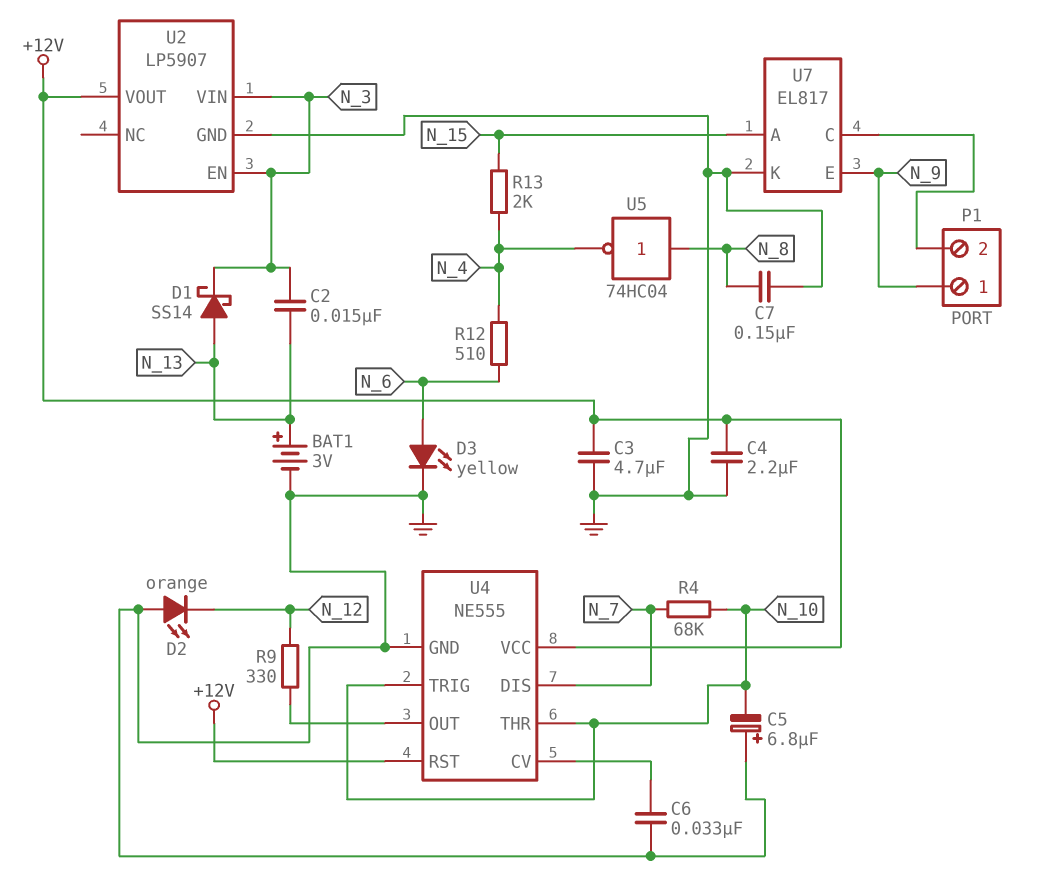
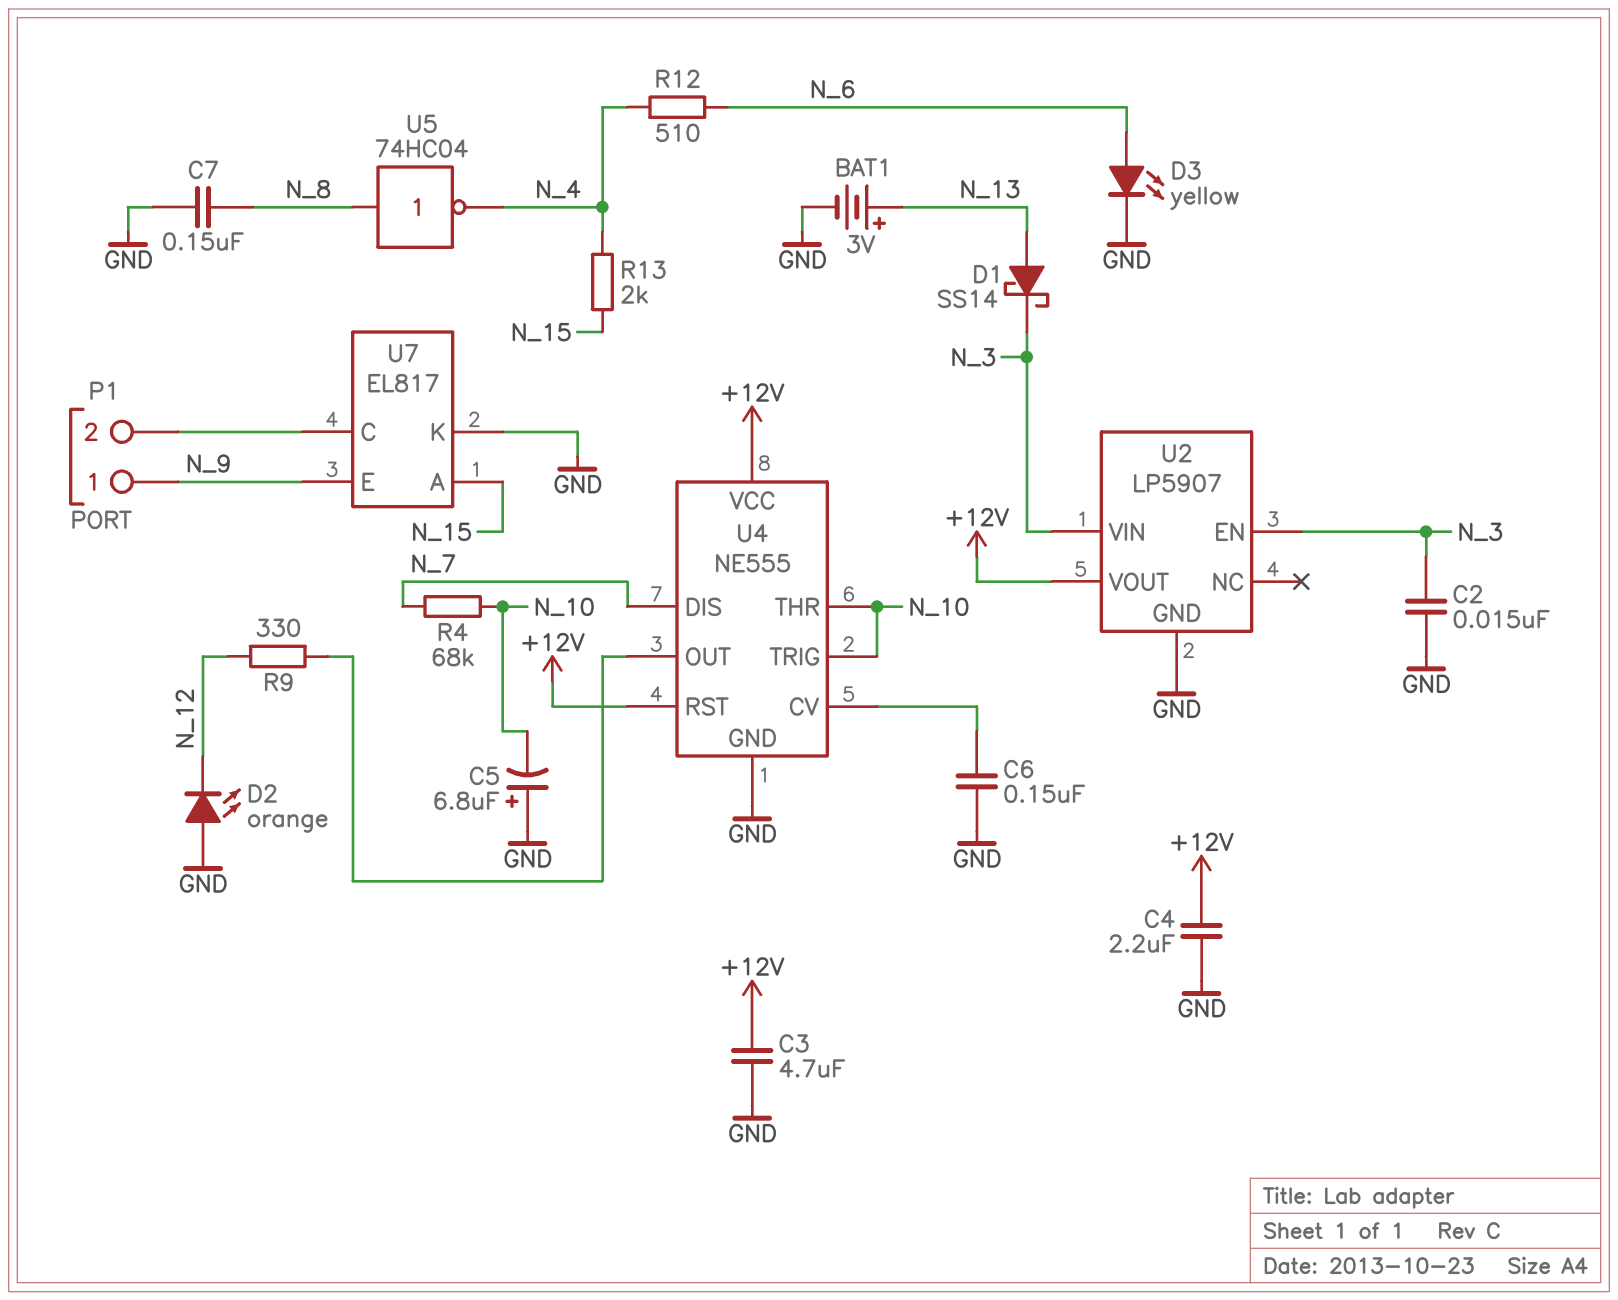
C2: 15nF (N_3, N_13) -> 15nF (GND, N_3)
C6: 33nF (GND, U4/CV) -> 150nF (GND, U4/CV)

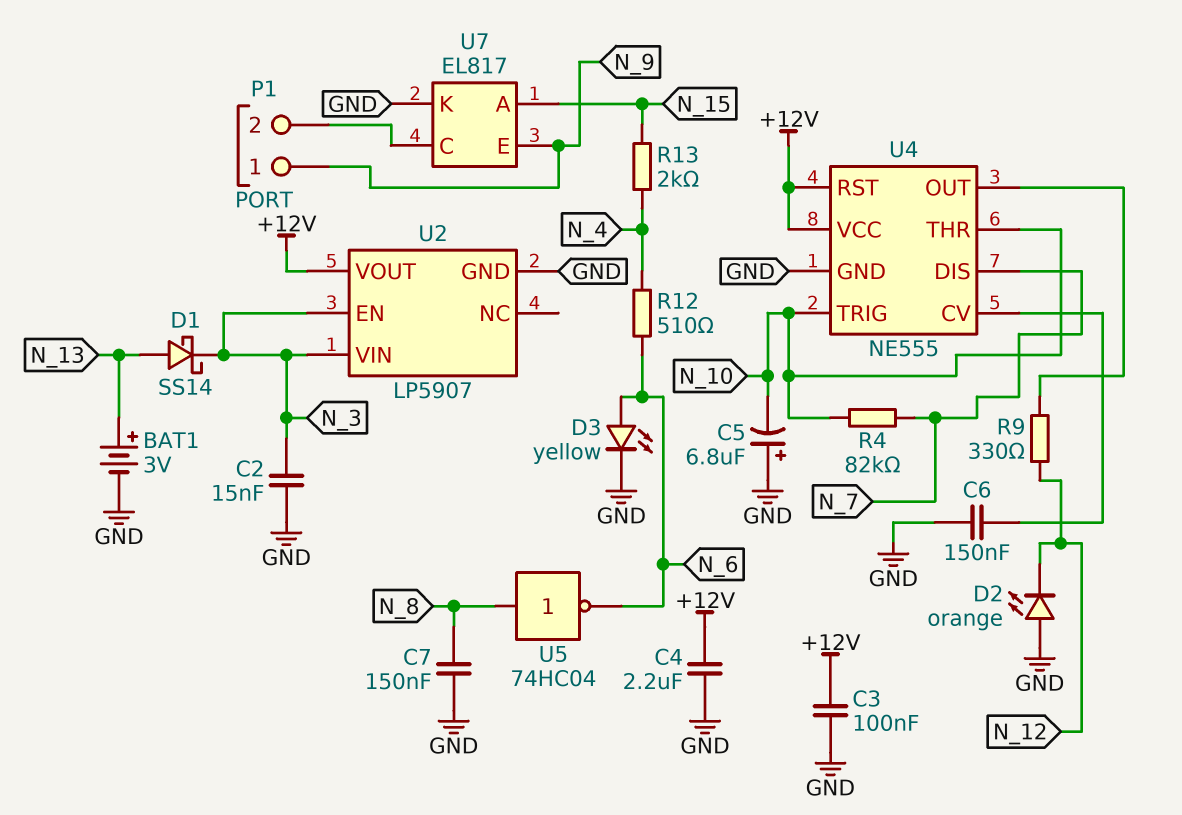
C3: 4.7uF (+12V, GND) -> 100nF (+12V, GND)
R4: 68k (N_7, N_10) -> 82k (N_7, N_10)
U5: NOT 74HC04 (in N_8, out N_4) -> NOT 74HC04 (in N_8, out N_6)

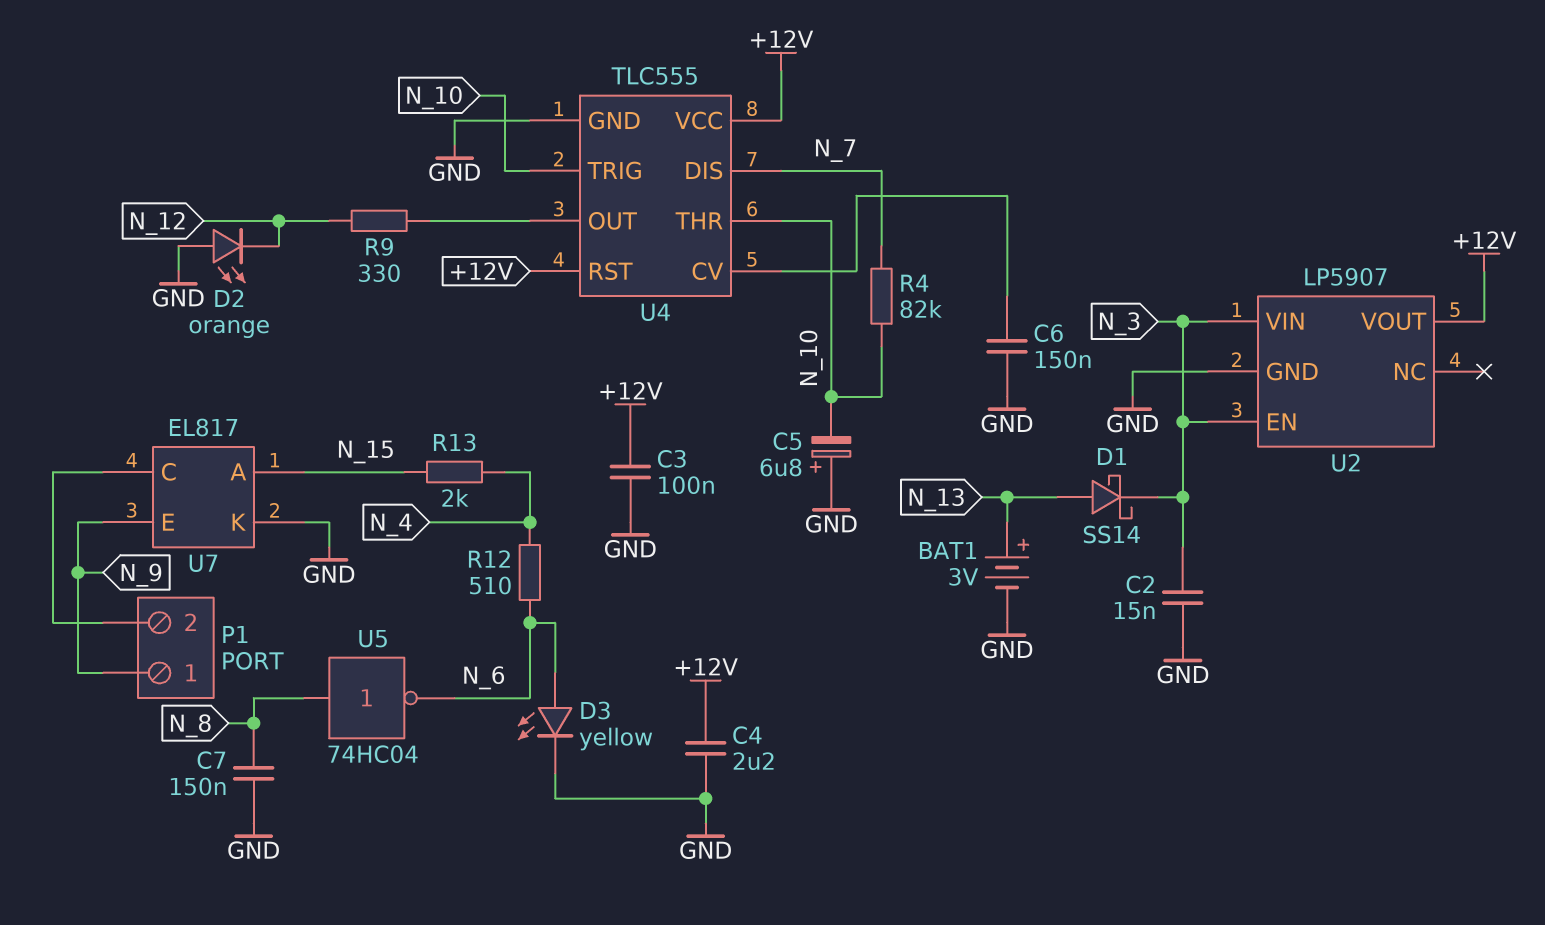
U4: NE555 -> TLC555

